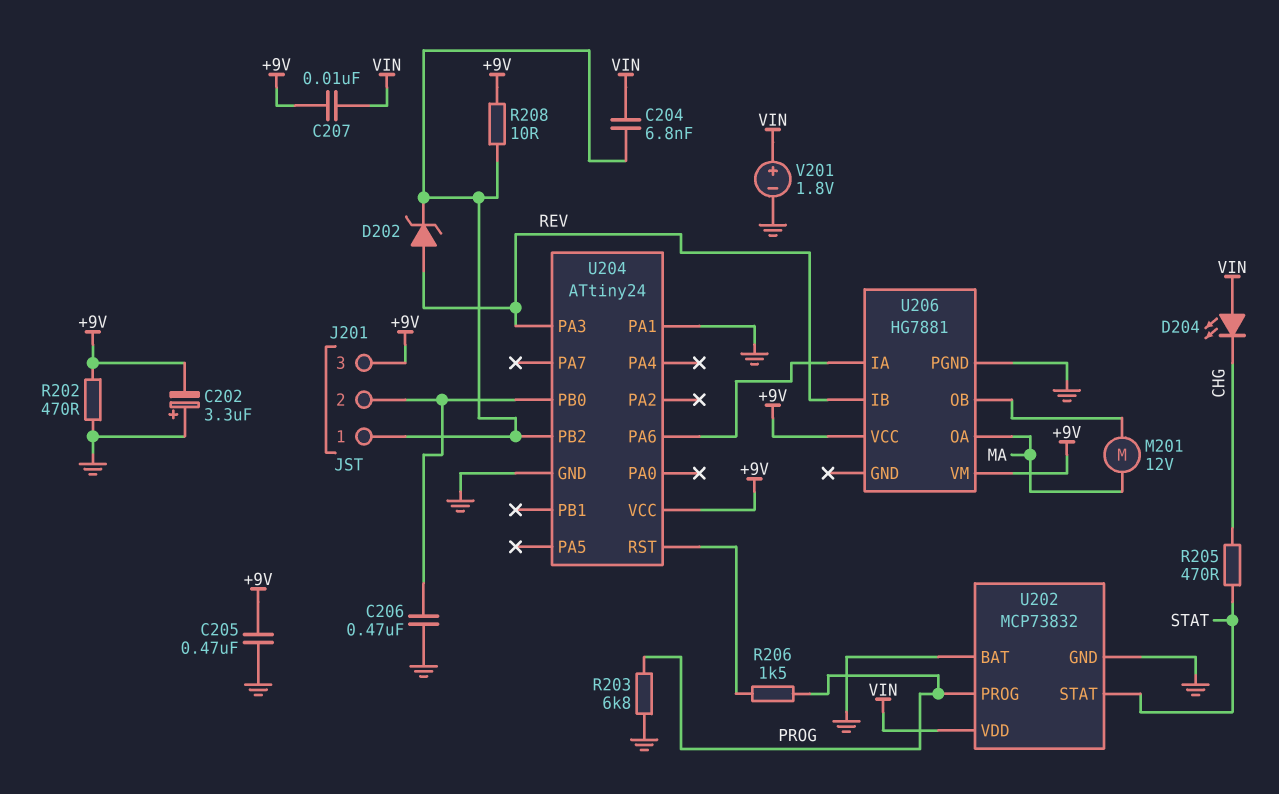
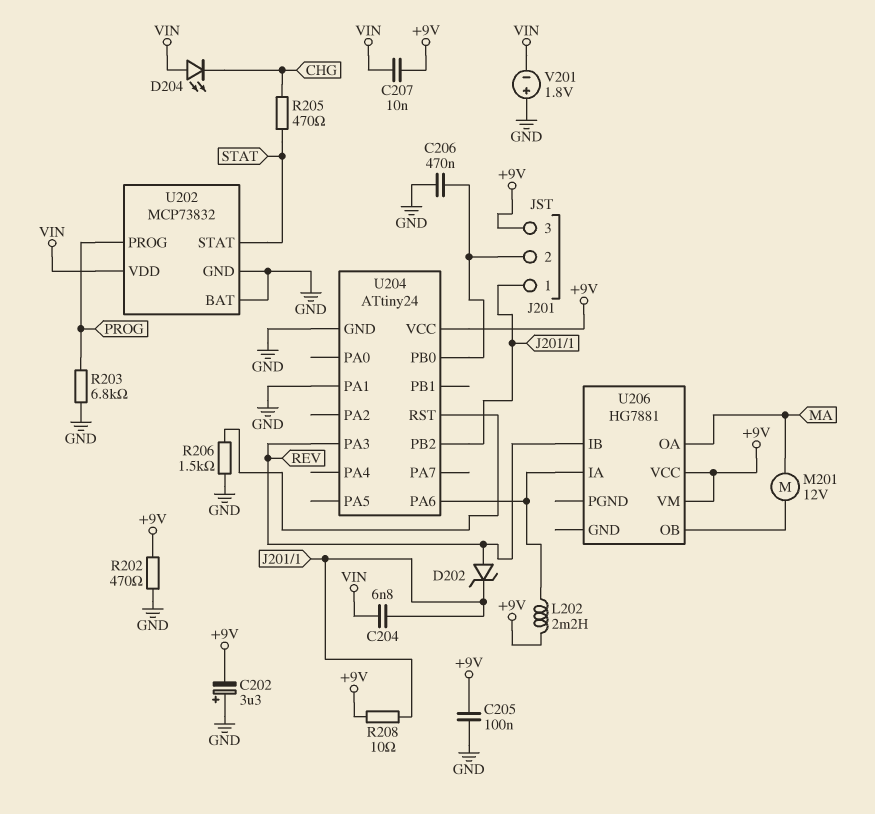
C205: 470nF (+9V, GND) -> 100nF (+9V, GND)
L202: none -> 2.2mH (+9V, U204/PA6)
R206: 1.5k (PROG, U204/RST) -> 1.5k (GND, U204/RST)
U206 pin PGND: GND -> none
V201: 1.8V (plus VIN, minus GND) -> 1.8V (plus GND, minus VIN)

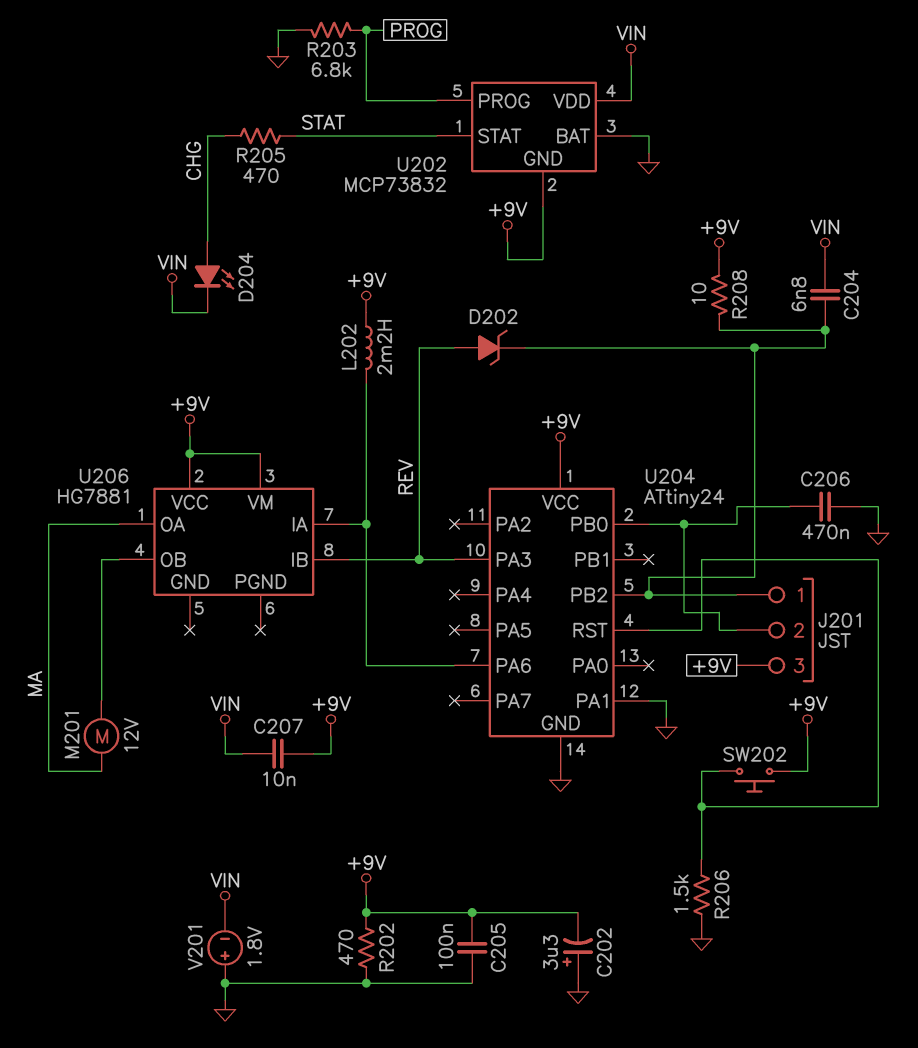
D204: LED (A VIN, K CHG) -> LED (A CHG, K VIN)
SW202: none -> button (+9V, U204/RST)
U202 pin GND: GND -> +9V

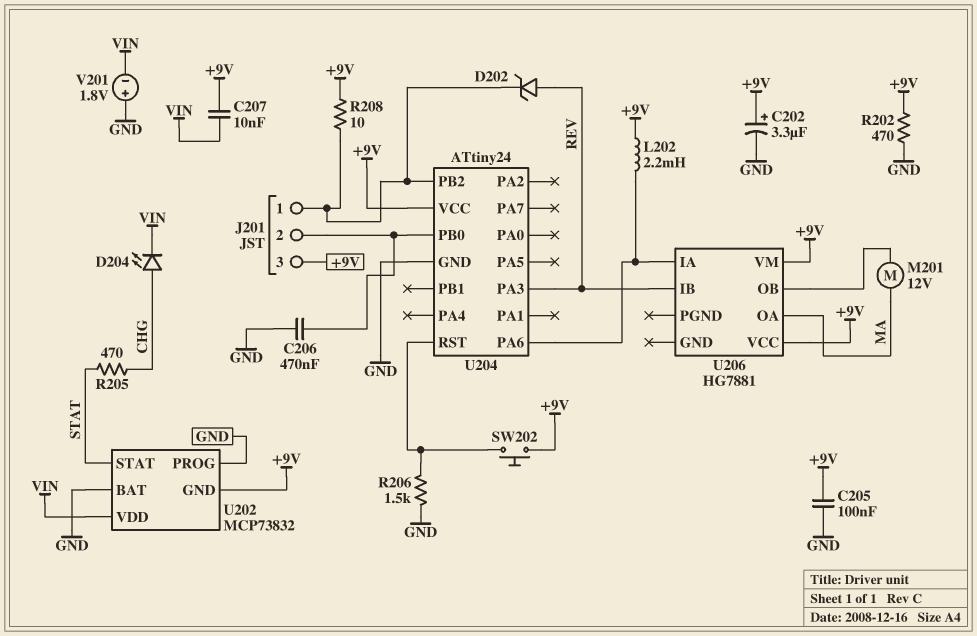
C202: 3.3uF (plus GND, minus +9V) -> 3.3uF (plus +9V, minus GND)
C204: 6.8nF (J201/1, VIN) -> none
R203: 6.8k (GND, PROG) -> none
U202 pin PROG: PROG -> GND
U204 pin PA1: GND -> none

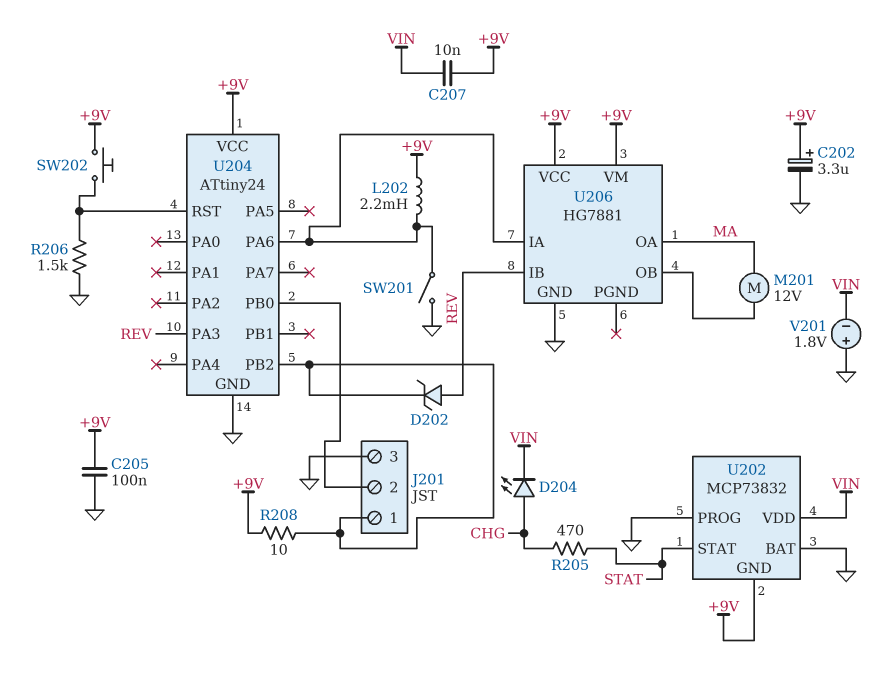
C206: 470nF (GND, J201/2) -> none
J201 pin 3: +9V -> GND
R202: 470 (+9V, GND) -> none
SW201: none -> switch (GND, U204/PA6)
U206 pin GND: none -> GND

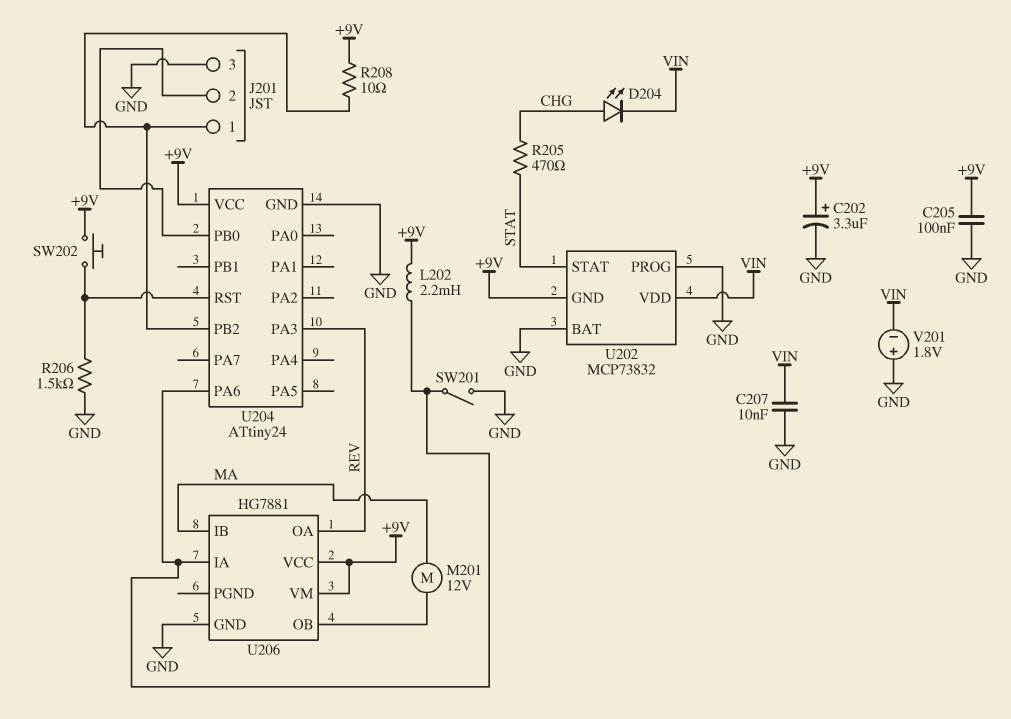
C207: 10nF (+9V, VIN) -> 10nF (GND, VIN)
D202: zener (A REV, K J201/1) -> none
U206 pin IB: REV -> MA
U206 pin OA: MA -> REV

